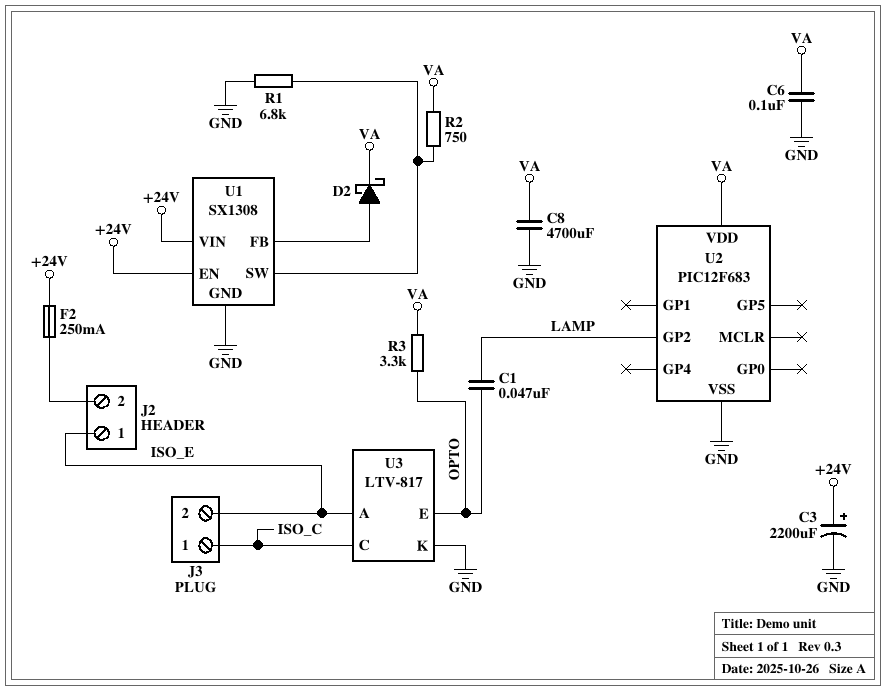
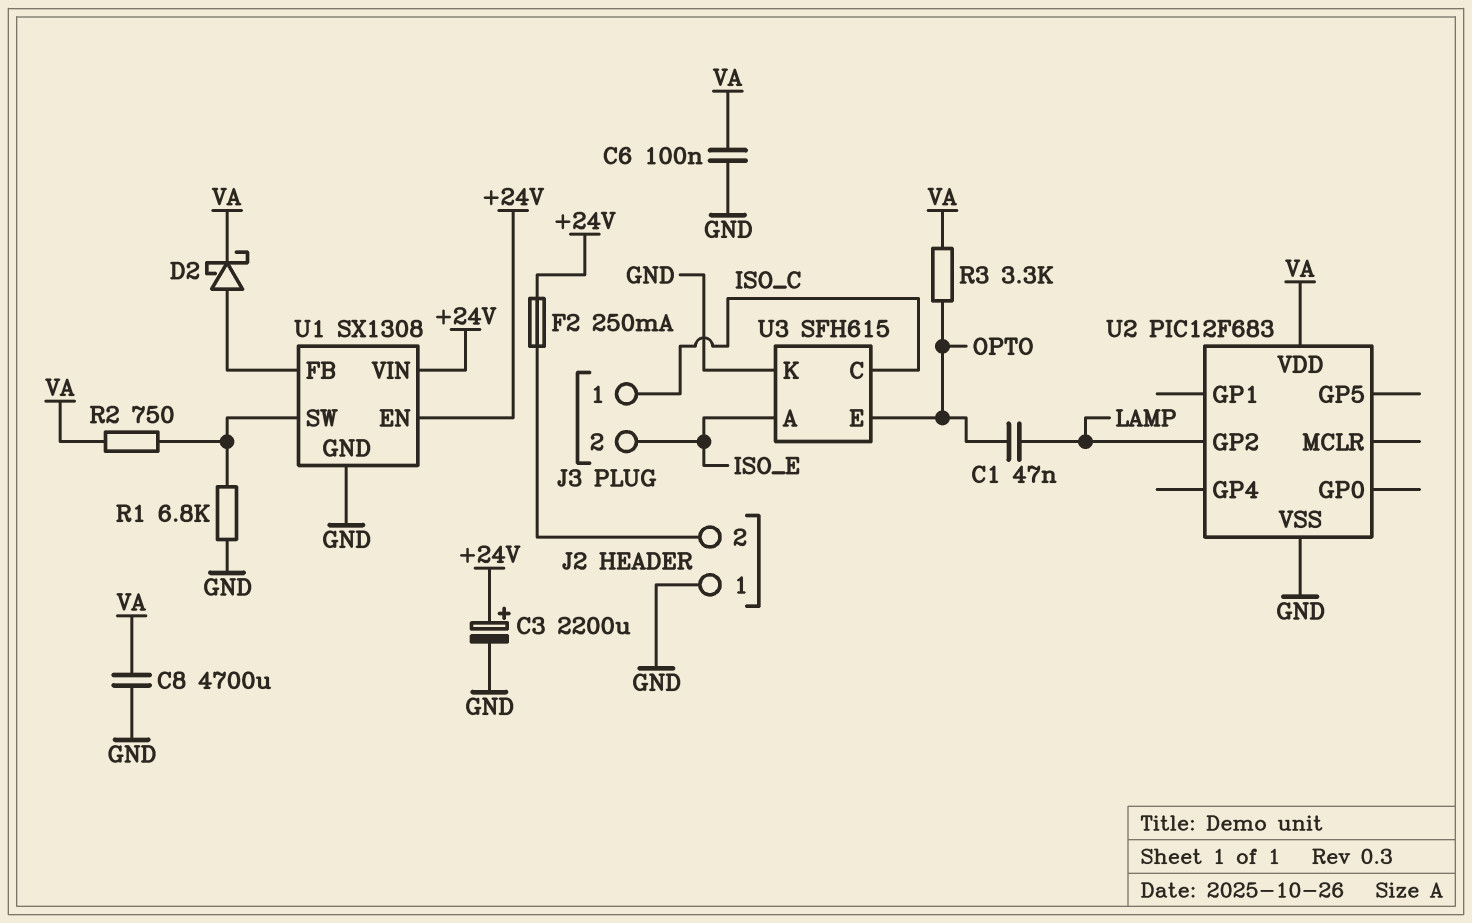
J2 pin 1: ISO_E -> GND
U3: LTV-817 -> SFH615

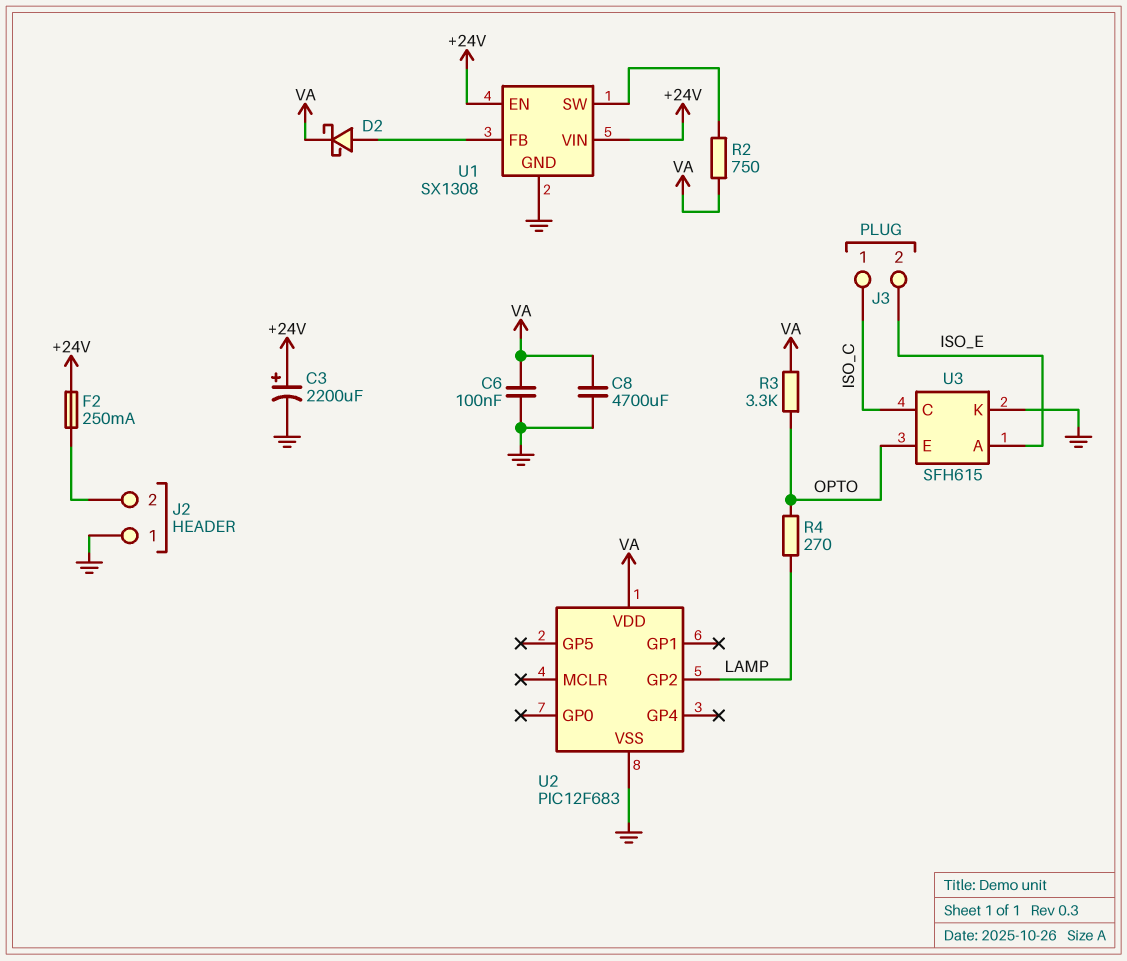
C1: 47nF (LAMP, OPTO) -> none
R1: 6.8k (GND, U1/SW) -> none
R4: none -> 270 (LAMP, OPTO)

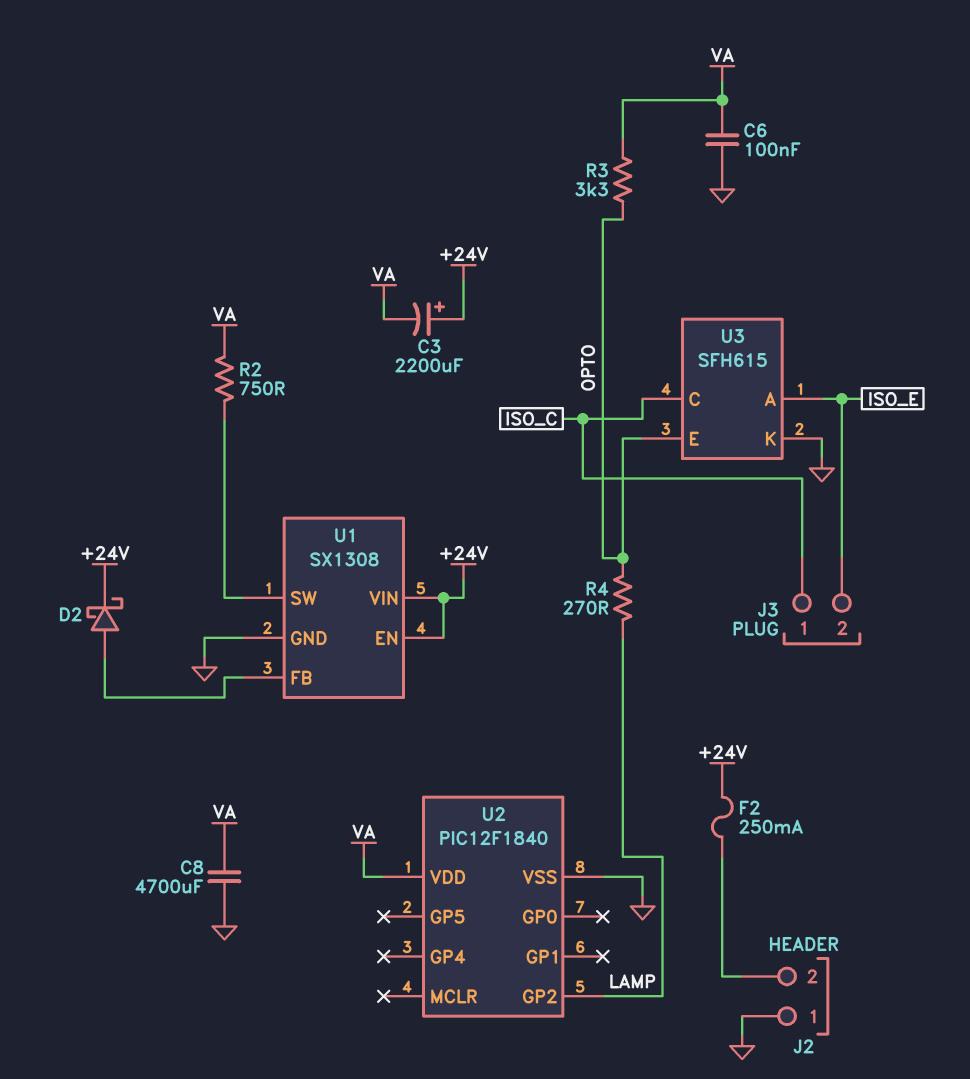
C3: 2200uF (plus +24V, minus GND) -> 2200uF (plus +24V, minus VA)
D2: schottky (A U1/FB, K VA) -> schottky (A U1/FB, K +24V)
U2: PIC12F683 -> PIC12F1840

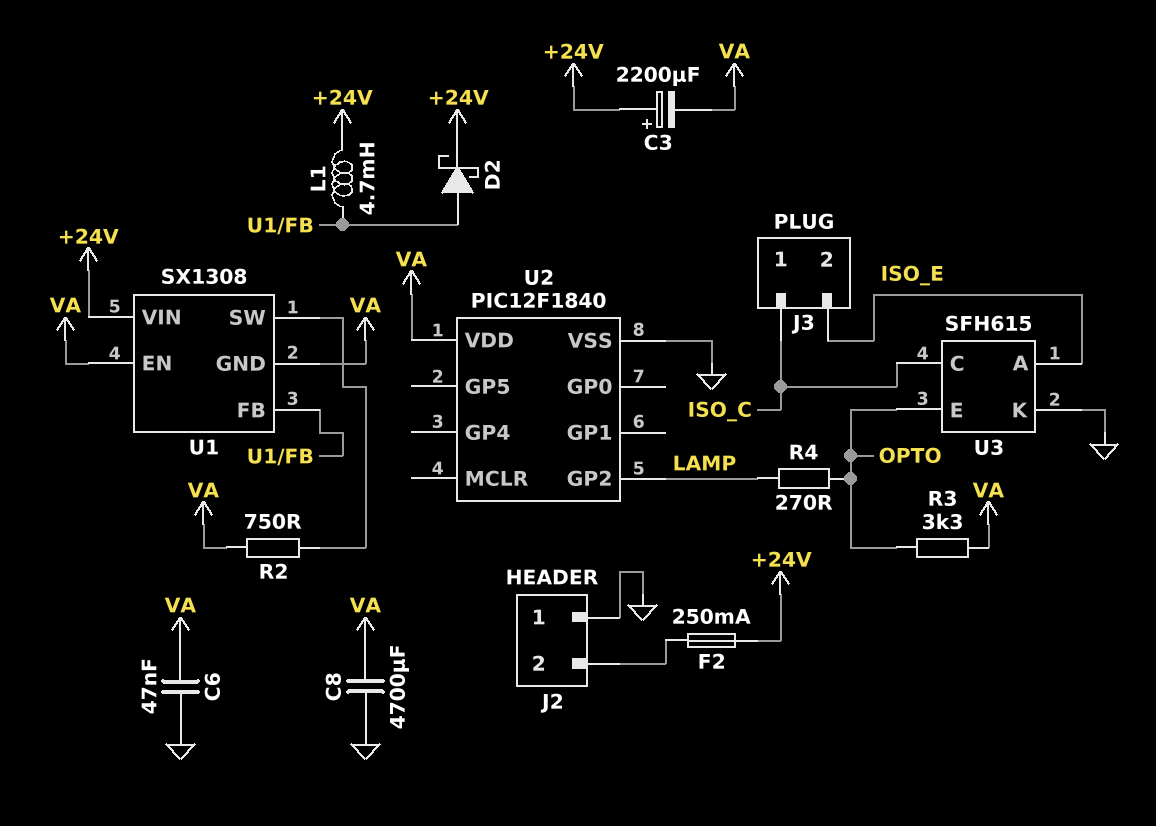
C6: 100nF (GND, VA) -> 47nF (GND, VA)
L1: none -> 4.7mH (+24V, U1/FB)
U1 pin EN: +24V -> VA
U1 pin GND: GND -> VA

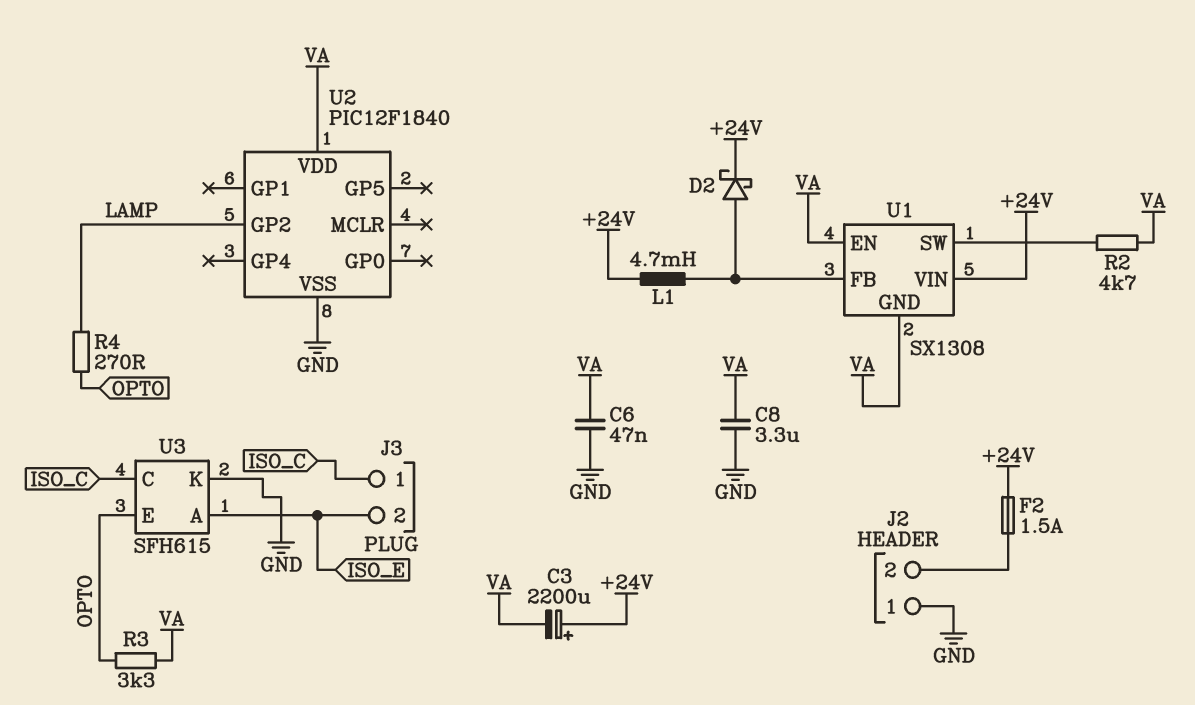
C8: 4700uF (GND, VA) -> 3.3uF (GND, VA)
F2: 250mA (+24V, J2/2) -> 1.5A (+24V, J2/2)
R2: 750 (U1/SW, VA) -> 4.7k (U1/SW, VA)

